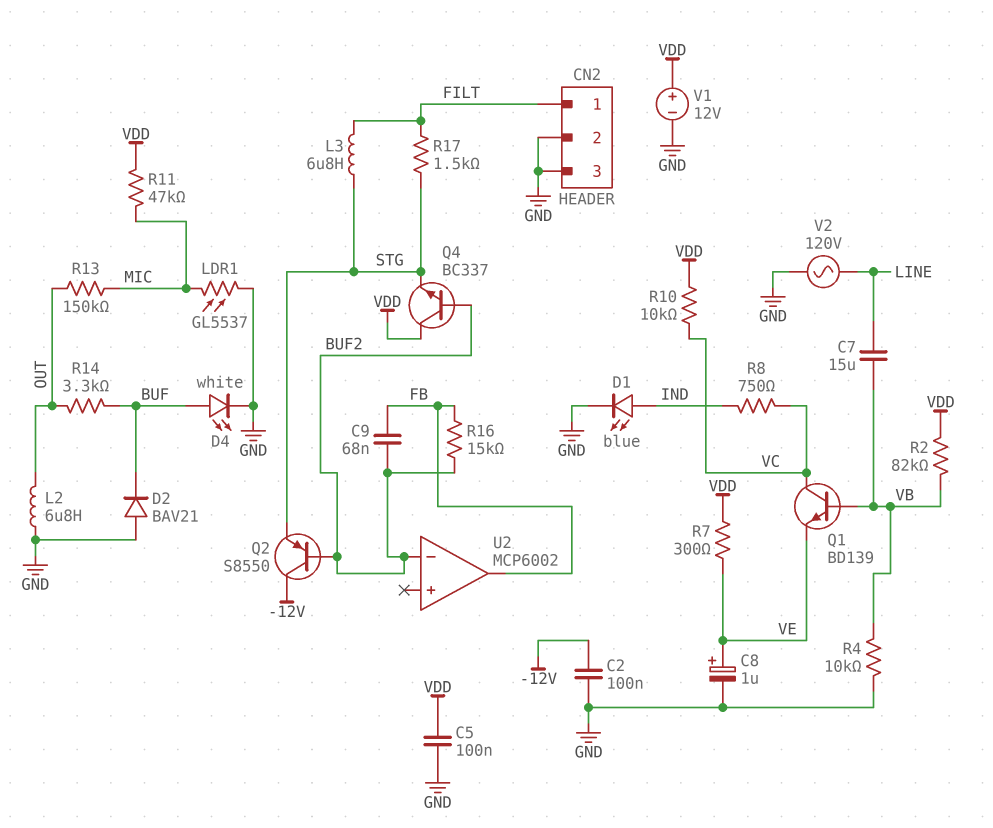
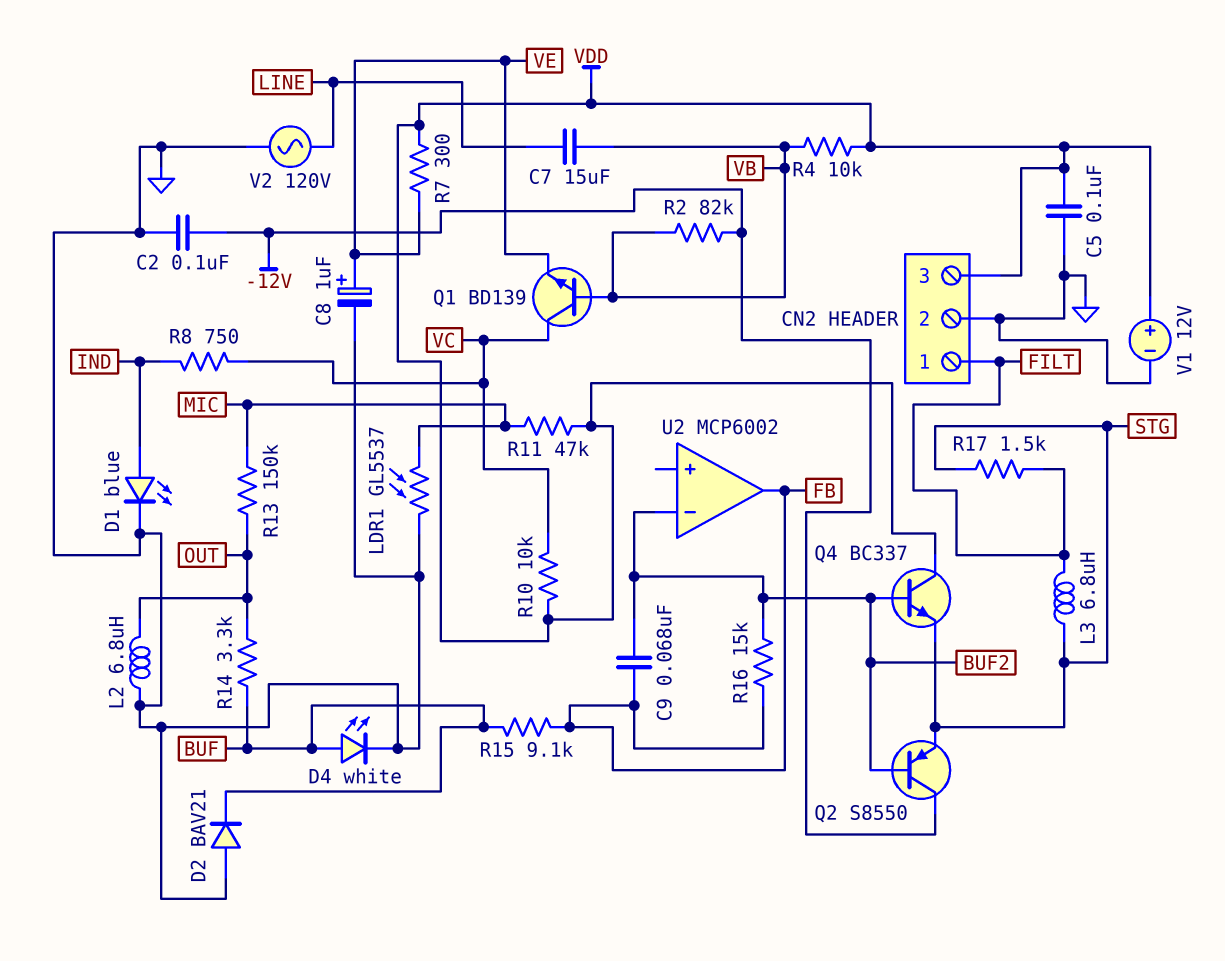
CN2 pin 3: GND -> VDD
R2: 82k (VB, VDD) -> 82k (-12V, VB)
R4: 10k (GND, VB) -> 10k (VB, VDD)
R15: none -> 9.1k (BUF, FB)

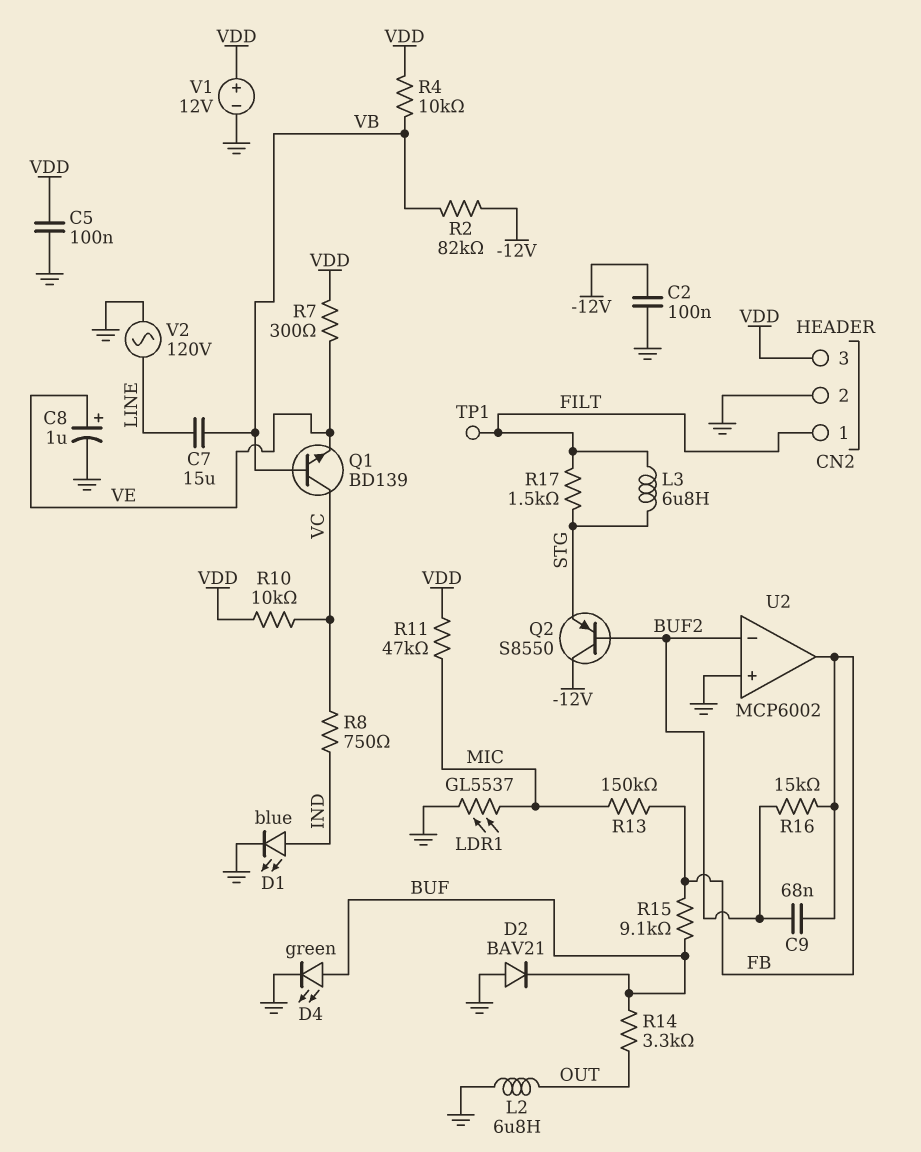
D4: LED white (A BUF, K GND) -> LED green (A BUF, K GND)
Q4: NPN BC337 (B BUF2, C VDD, E STG) -> none
R13: 150k (MIC, OUT) -> 150k (FB, MIC)
TP1: none -> test point (FILT)
U2 pin in+: none -> GND

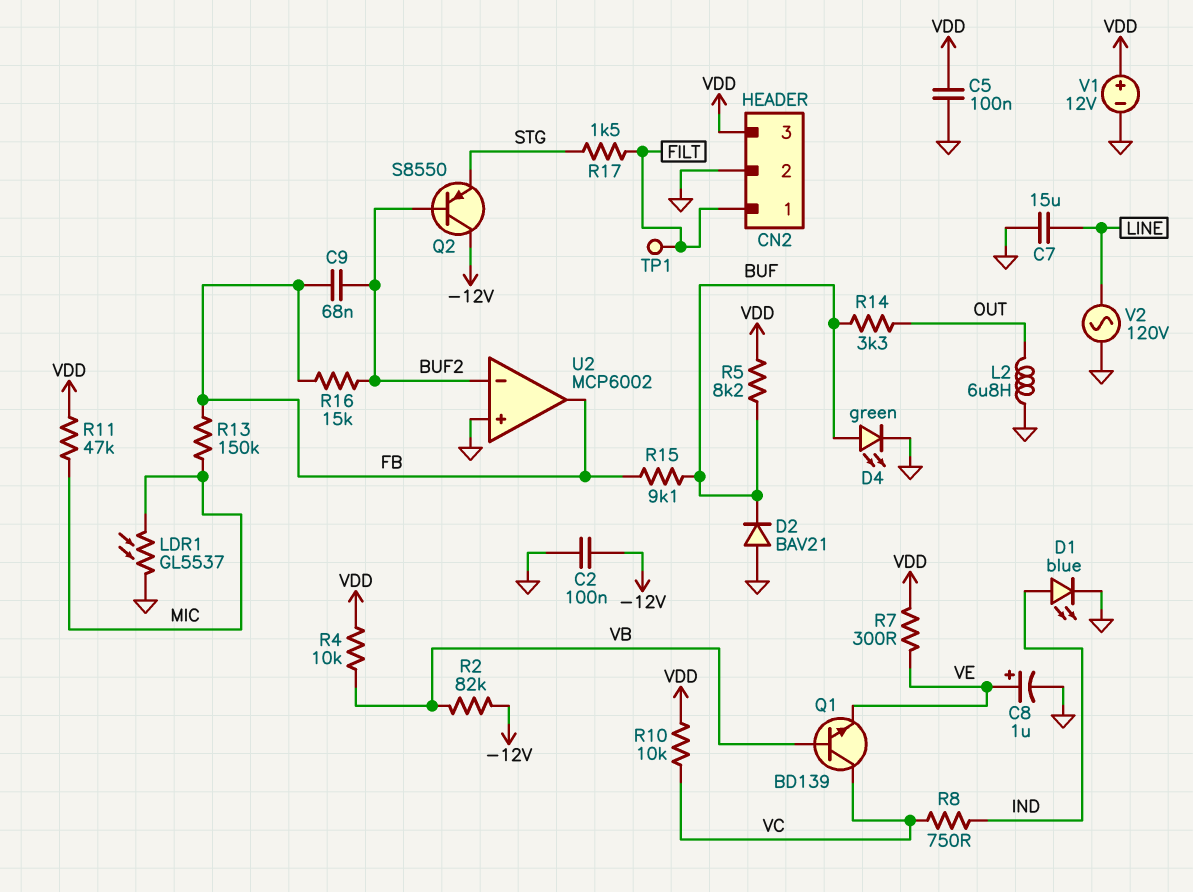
C7: 15uF (LINE, VB) -> 15uF (GND, LINE)
L3: 6.8uH (FILT, STG) -> none
R5: none -> 8.2k (BUF, VDD)

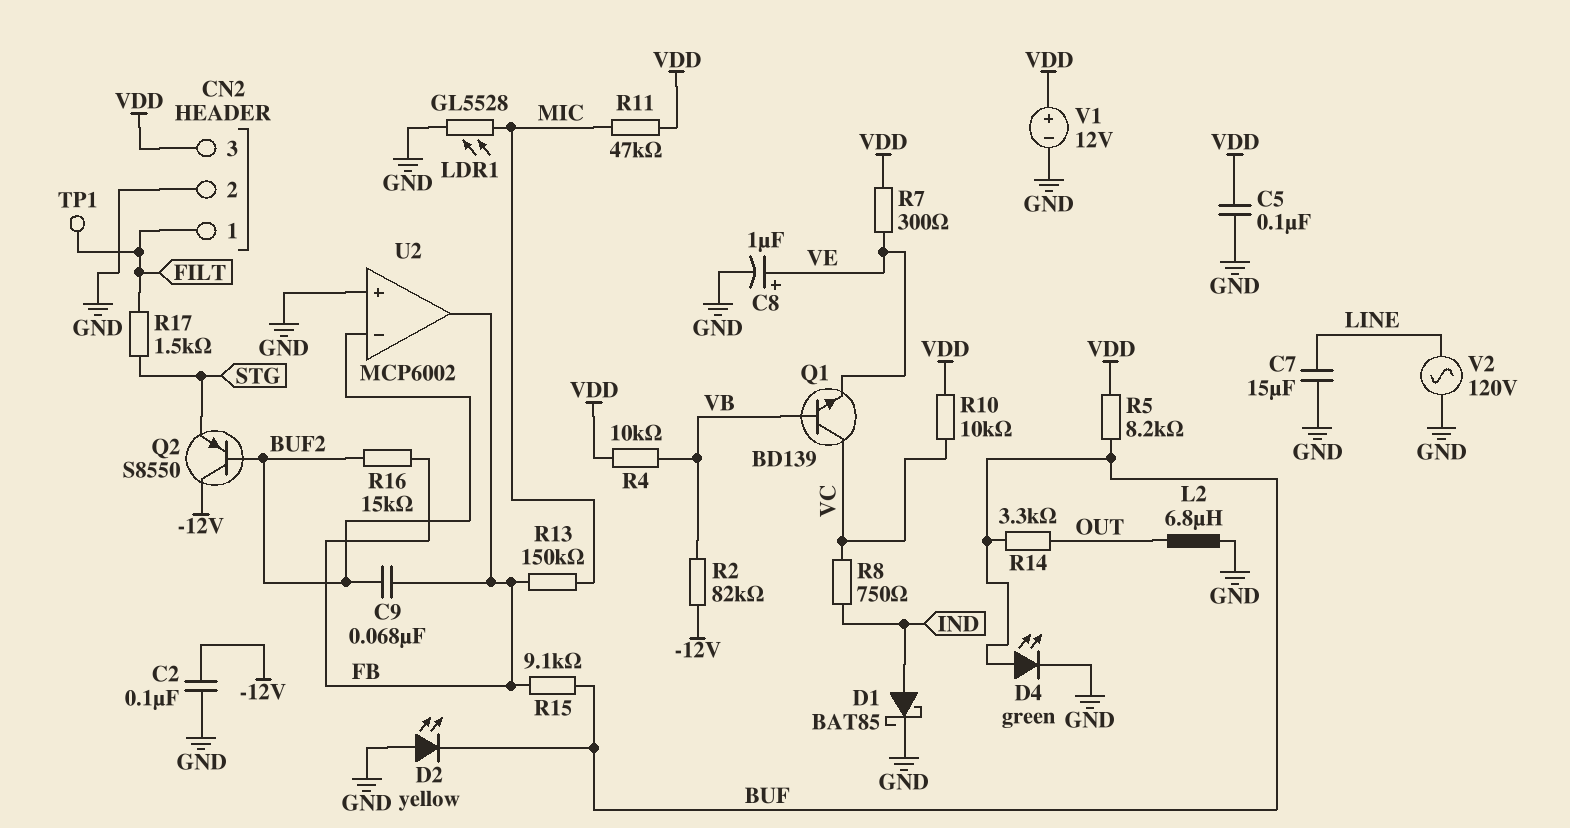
D1: LED blue (A IND, K GND) -> schottky BAT85 (A IND, K GND)
D2: diode BAV21 (A GND, K BUF) -> LED yellow (A GND, K BUF)
LDR1: GL5537 (GND, MIC) -> GL5528 (GND, MIC)

